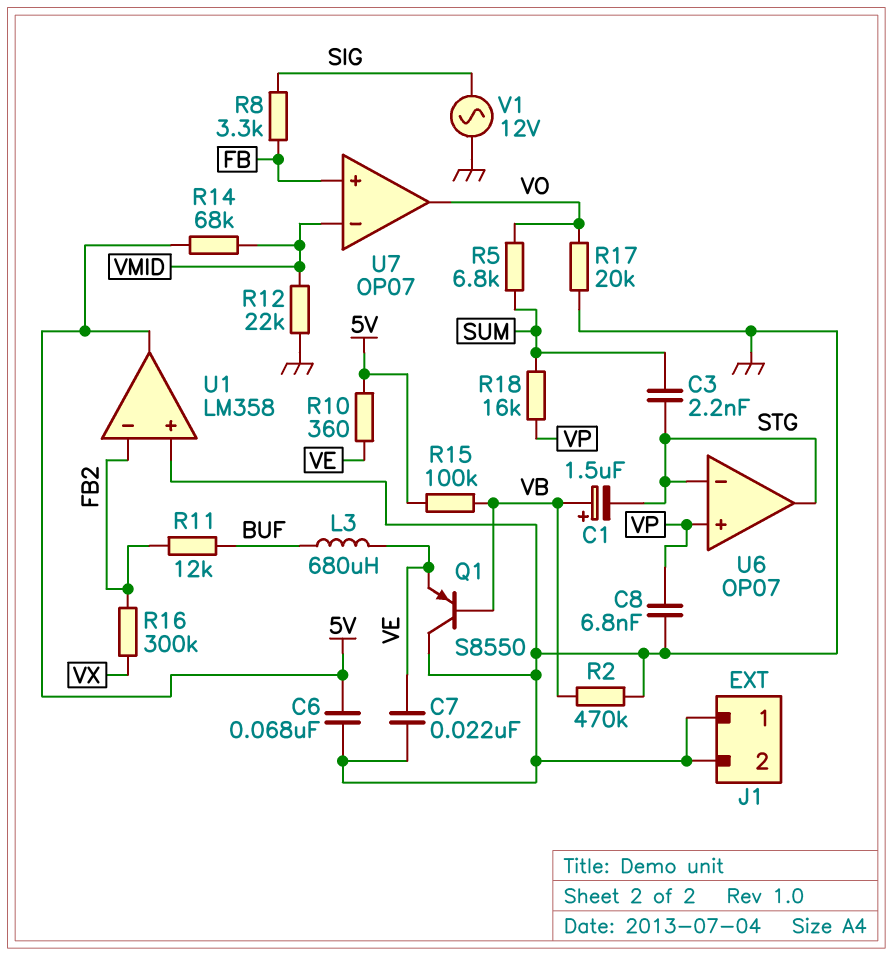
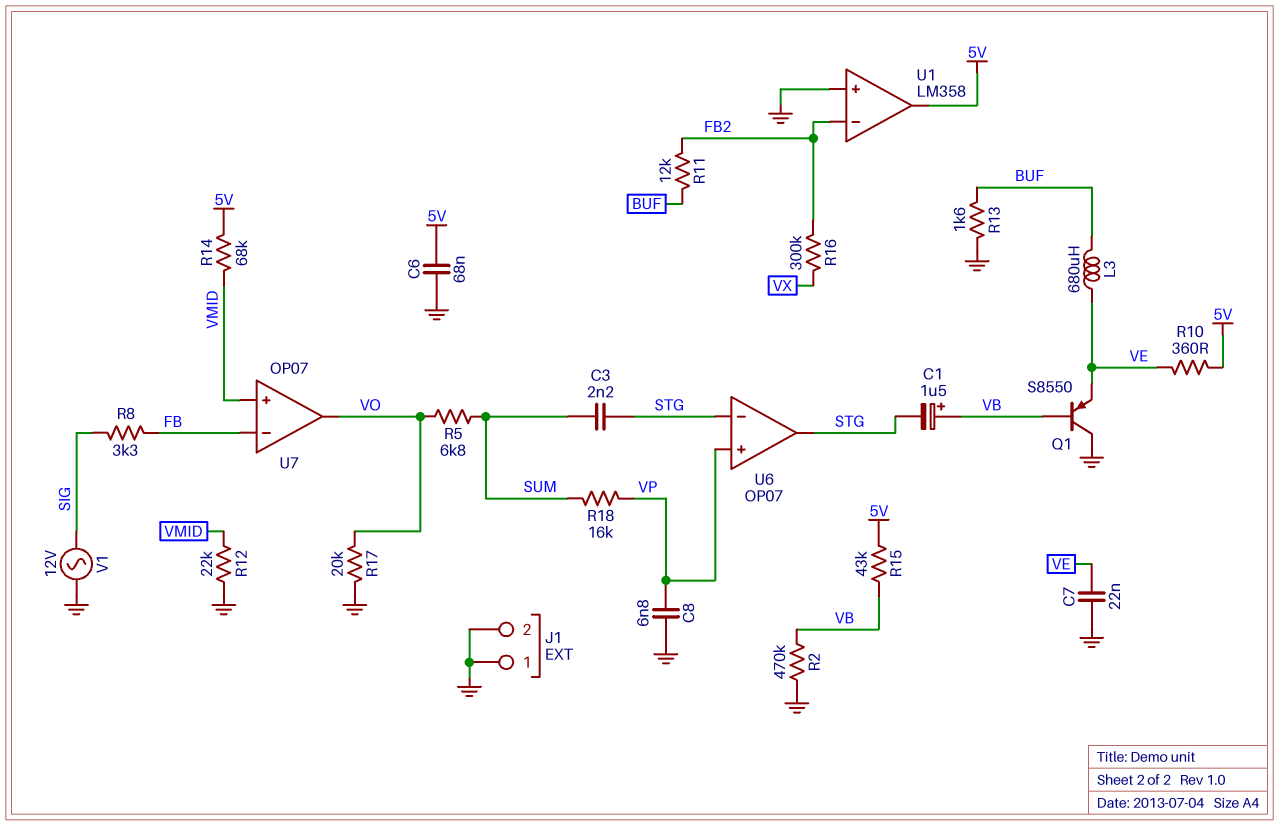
R13: none -> 1.6k (BUF, GND)
R15: 100k (5V, VB) -> 43k (5V, VB)
U7 pin in+: FB -> VMID
U7 pin in-: VMID -> FB

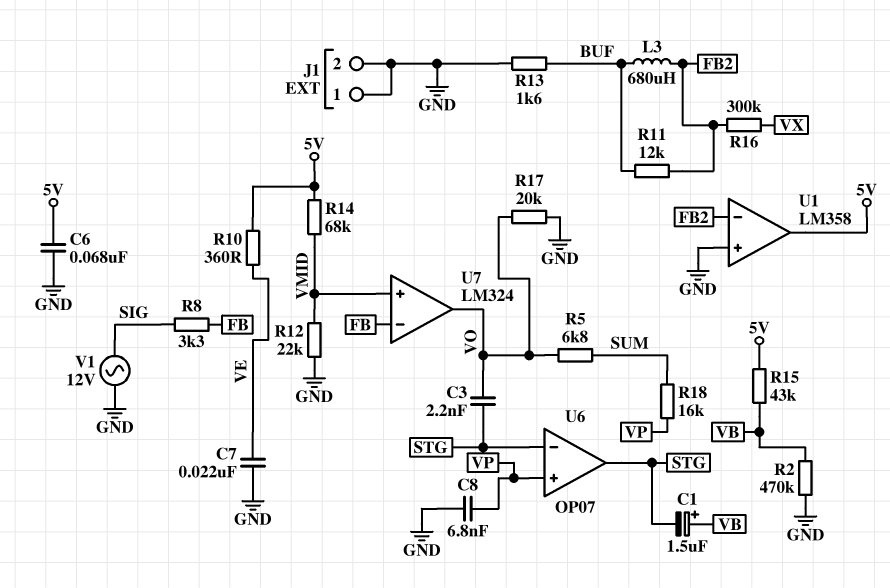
C3: 2.2nF (STG, SUM) -> 2.2nF (STG, VO)
L3: 680uH (BUF, VE) -> 680uH (BUF, FB2)
Q1: PNP S8550 (B VB, C GND, E VE) -> none
U7: OP07 -> LM324

